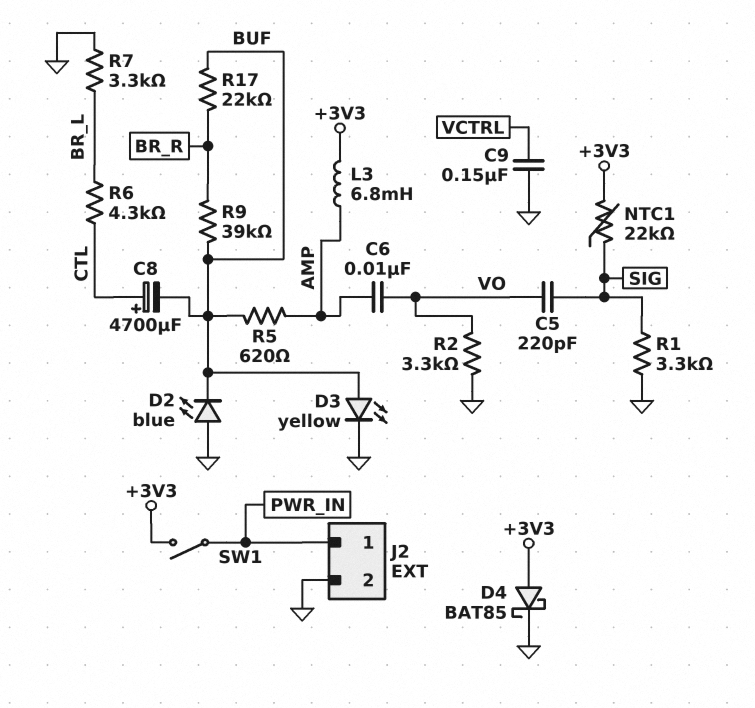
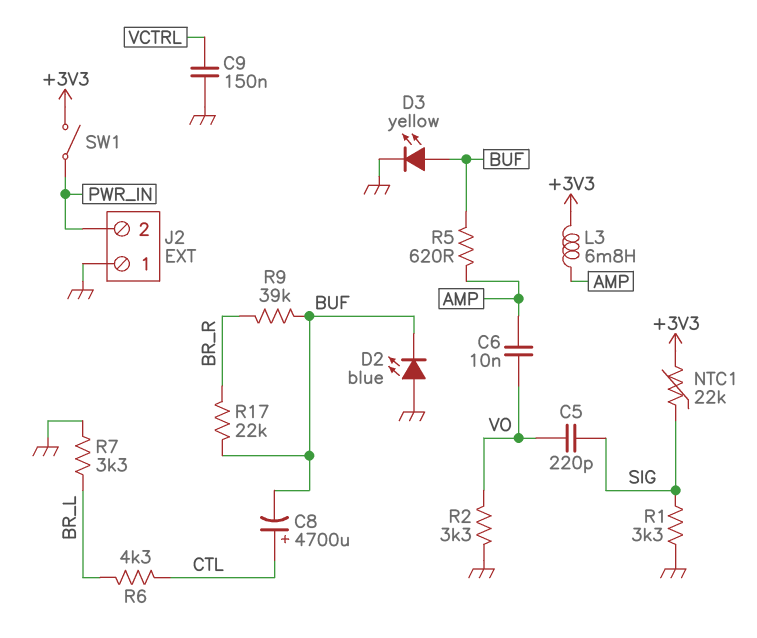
D4: schottky BAT85 (A +3V3, K GND) -> none
J2 pin 1: PWR_IN -> GND
J2 pin 2: GND -> PWR_IN

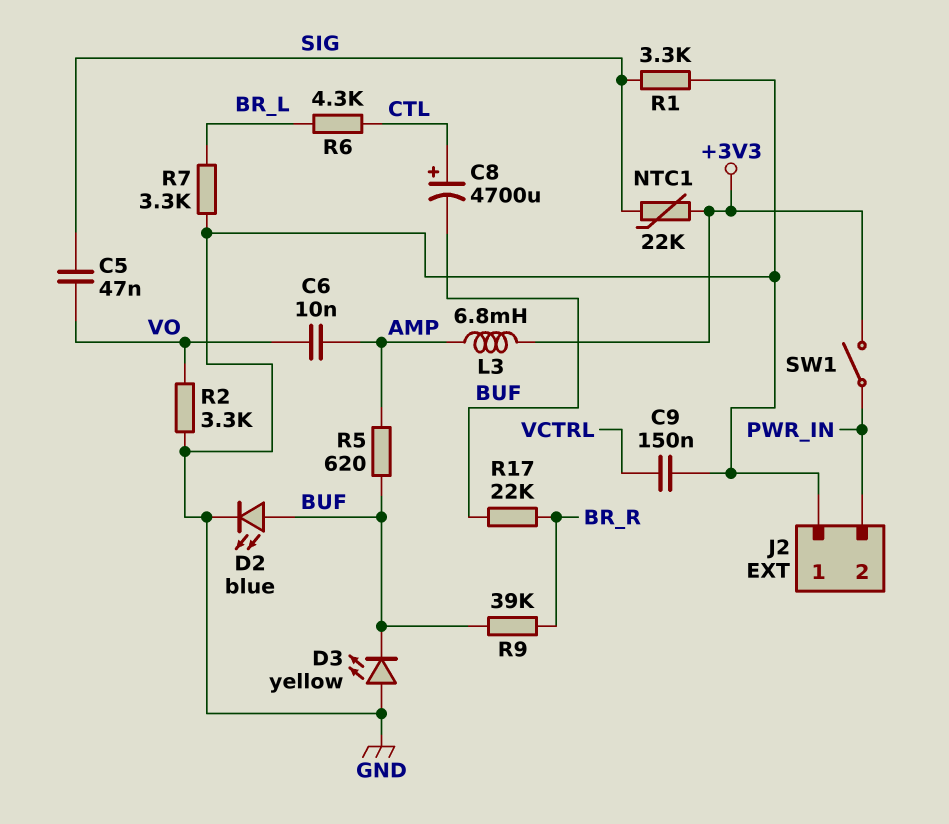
C5: 220pF (SIG, VO) -> 47nF (SIG, VO)
D2: LED blue (A GND, K BUF) -> LED blue (A BUF, K GND)
D3: LED yellow (A BUF, K GND) -> LED yellow (A GND, K BUF)

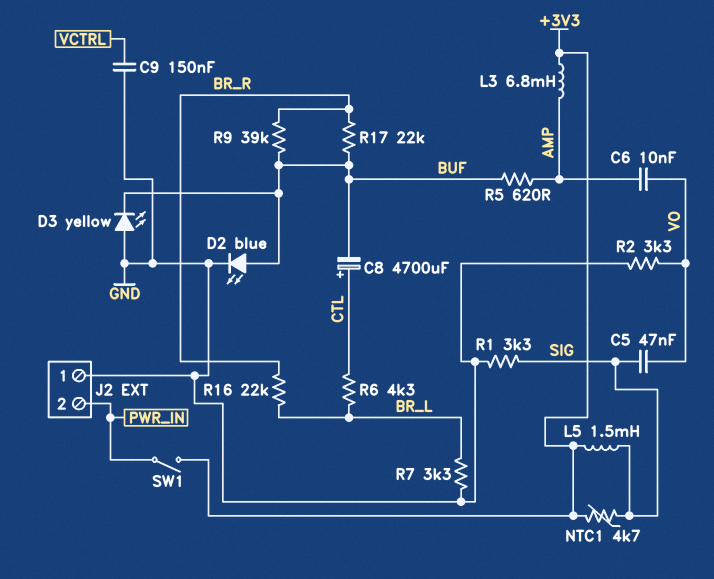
L5: none -> 1.5mH (+3V3, SIG)
NTC1: 22k (+3V3, SIG) -> 4.7k (+3V3, SIG)
R16: none -> 22k (BR_L, BR_R)

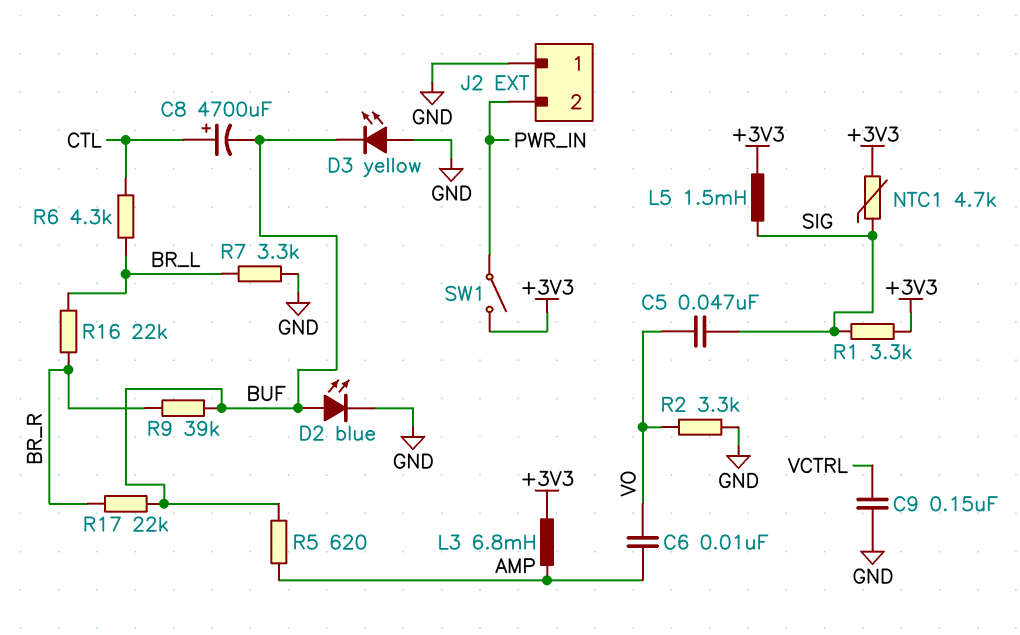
R1: 3.3k (GND, SIG) -> 3.3k (+3V3, SIG)

